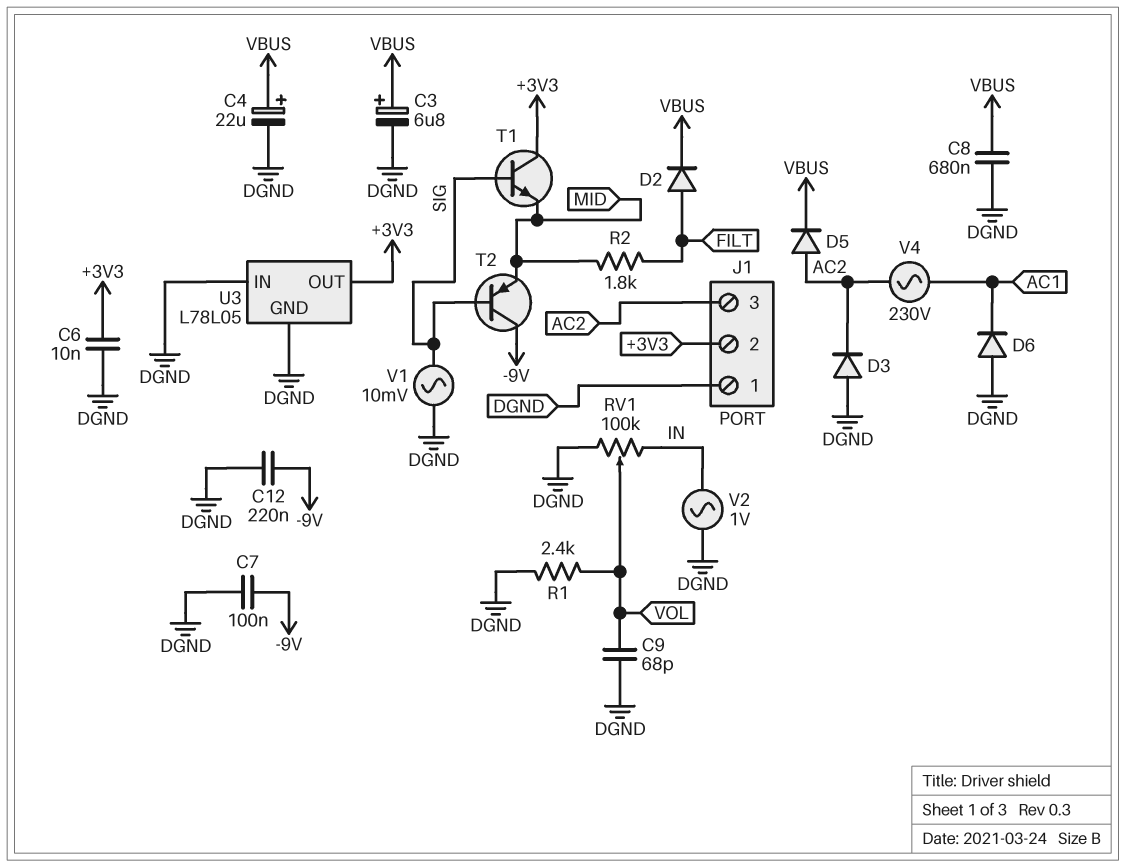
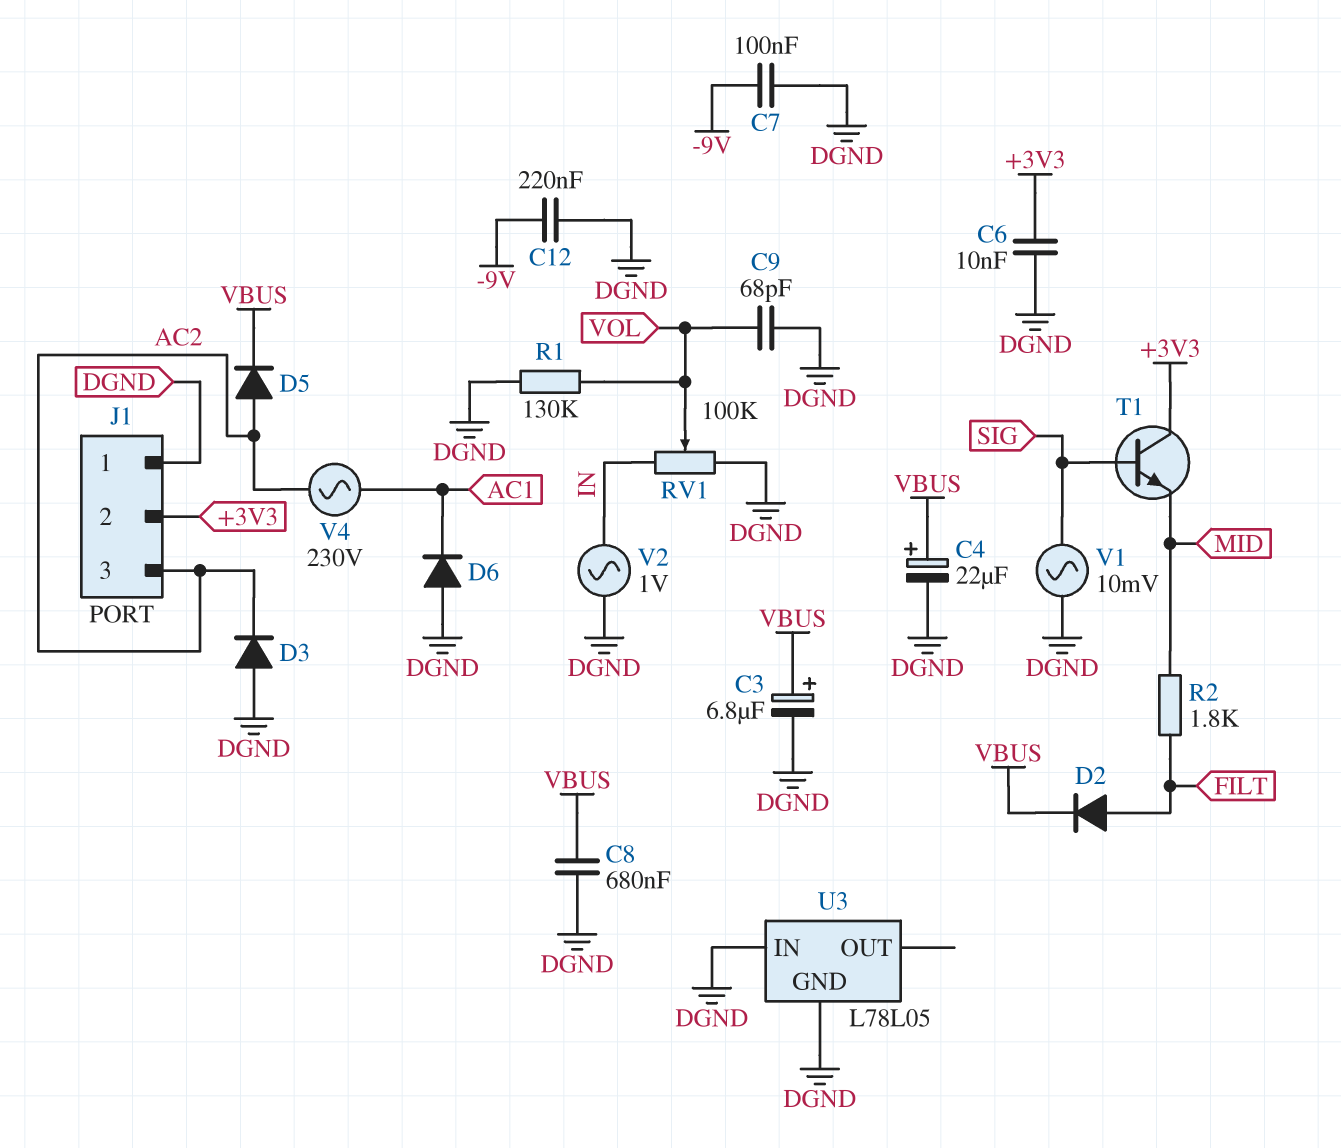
R1: 2.4k (DGND, VOL) -> 130k (DGND, VOL)
T2: PNP (B SIG, C -9V, E MID) -> none
U3 pin OUT: +3V3 -> none

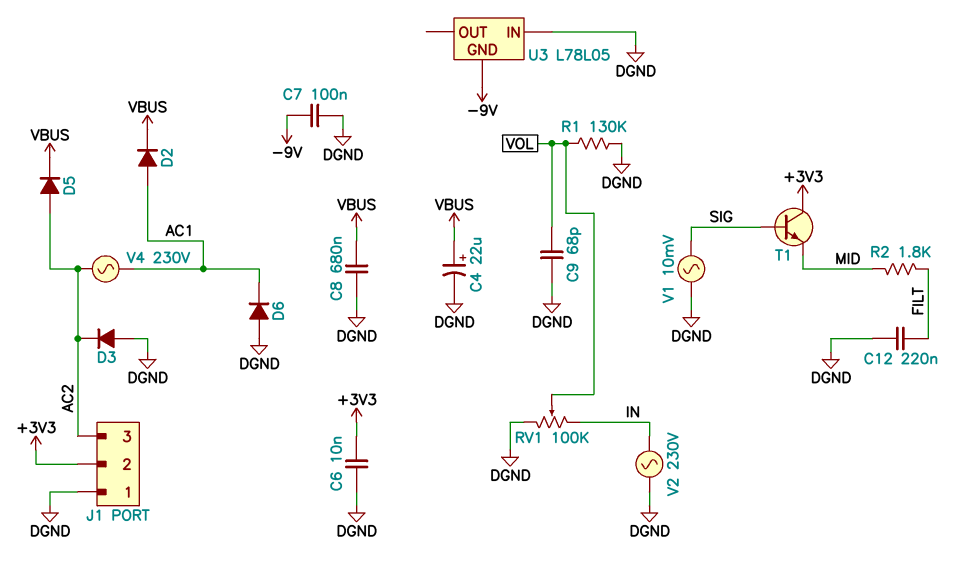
C3: 6.8uF (plus VBUS, minus DGND) -> none
C12: 220nF (-9V, DGND) -> 220nF (DGND, FILT)
D2: diode (A FILT, K VBUS) -> diode (A AC1, K VBUS)
U3 pin GND: DGND -> -9V
V2: AC 1V (DGND, IN) -> AC 230V (DGND, IN)

